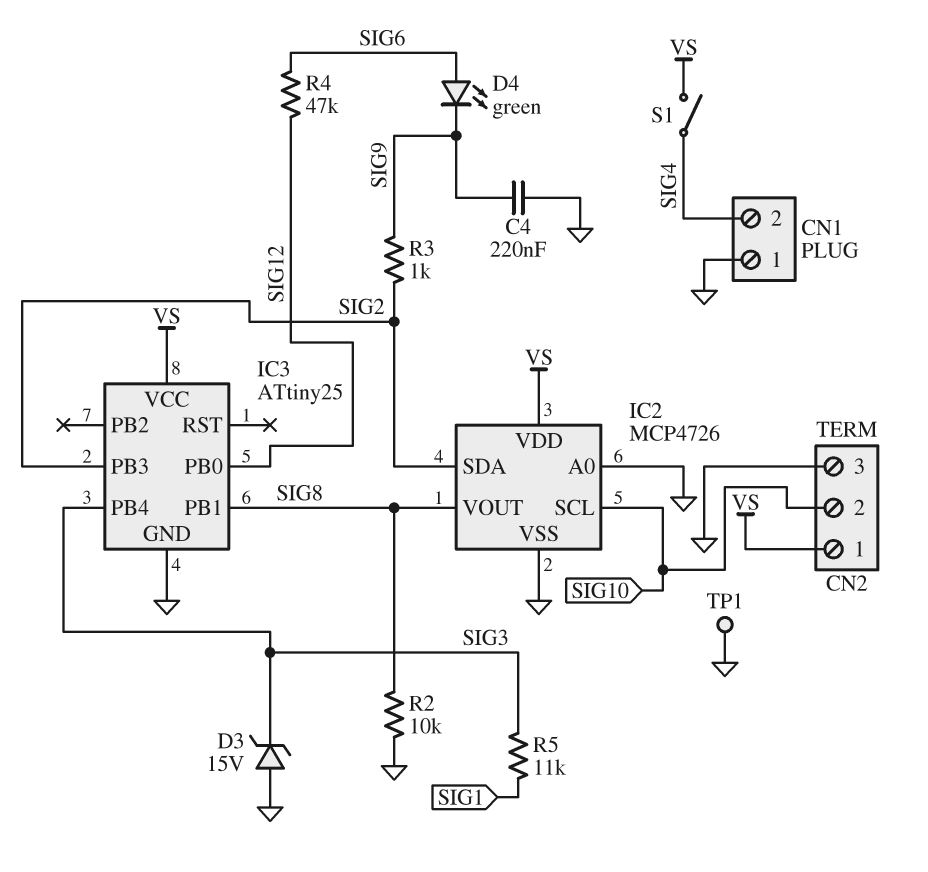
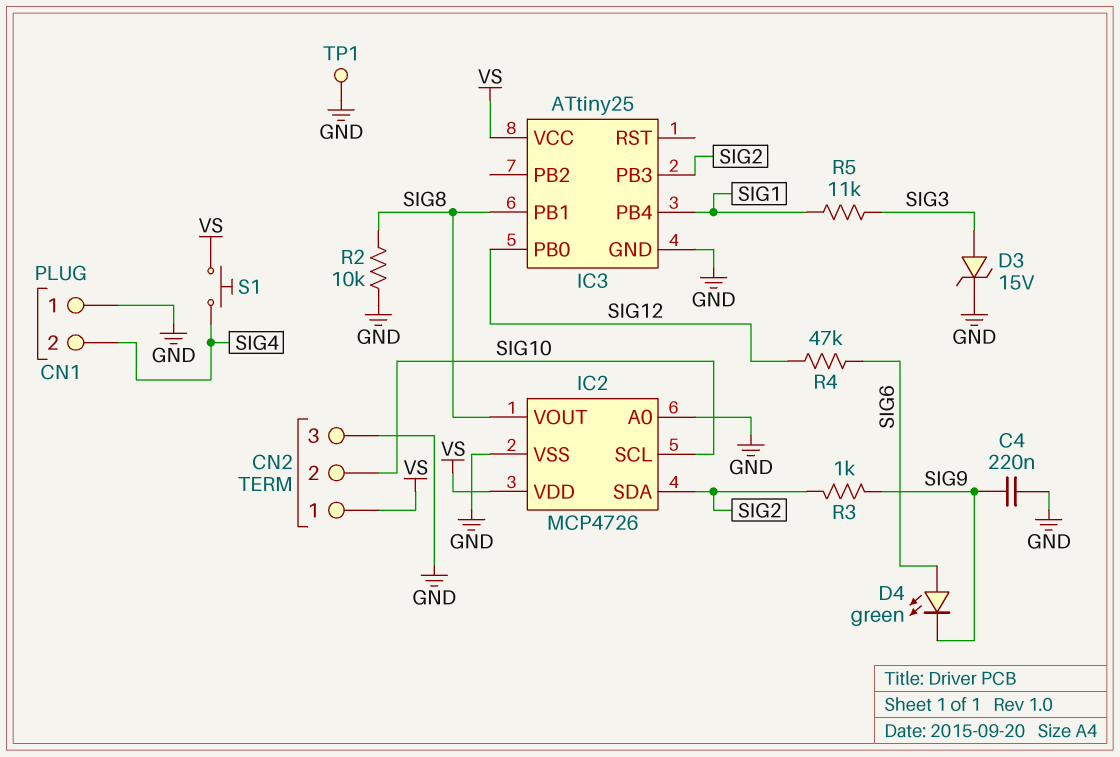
D3: zener 15V (A GND, K SIG3) -> zener 15V (A SIG3, K GND)
IC3 pin PB4: SIG3 -> SIG1
S1: switch (SIG4, VS) -> button (SIG4, VS)

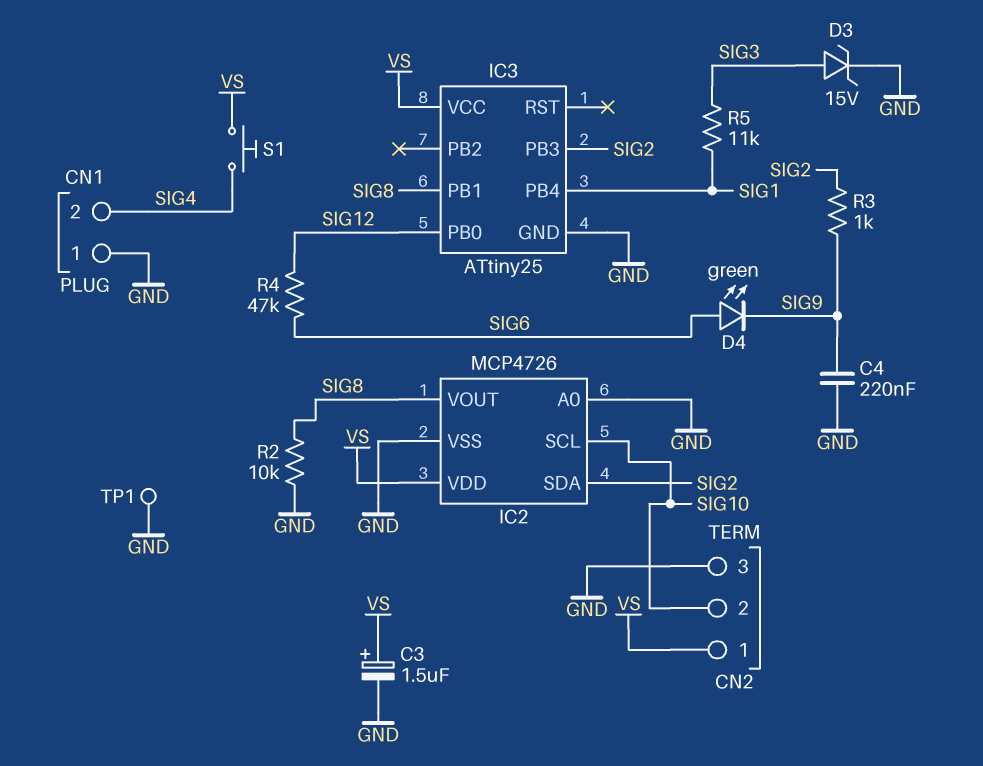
C3: none -> 1.5uF (plus VS, minus GND)

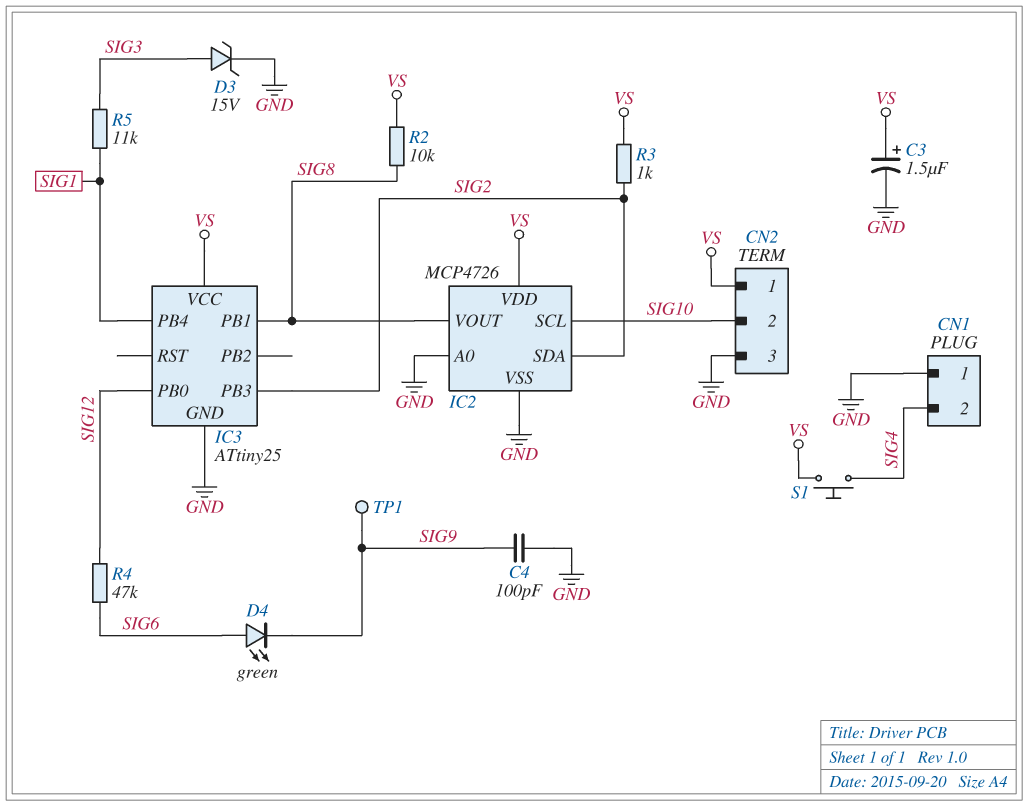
C4: 220nF (GND, SIG9) -> 100pF (GND, SIG9)
R2: 10k (GND, SIG8) -> 10k (SIG8, VS)
R3: 1k (SIG2, SIG9) -> 1k (SIG2, VS)
TP1: test point (GND) -> test point (SIG9)

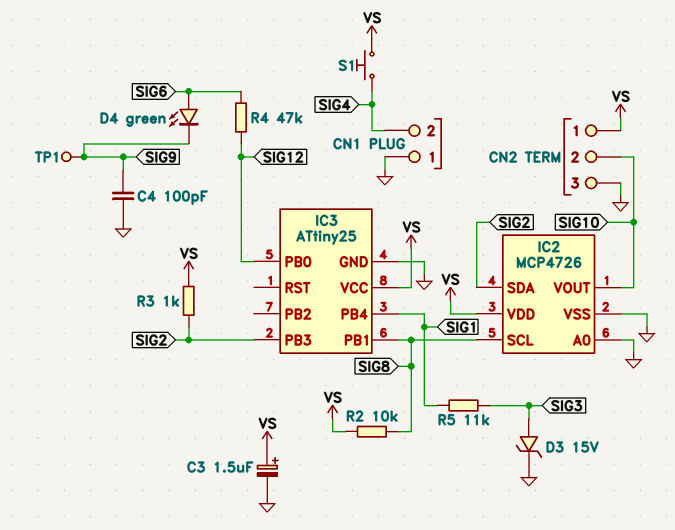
IC2 pin SCL: SIG10 -> SIG8
IC2 pin VOUT: SIG8 -> SIG10

